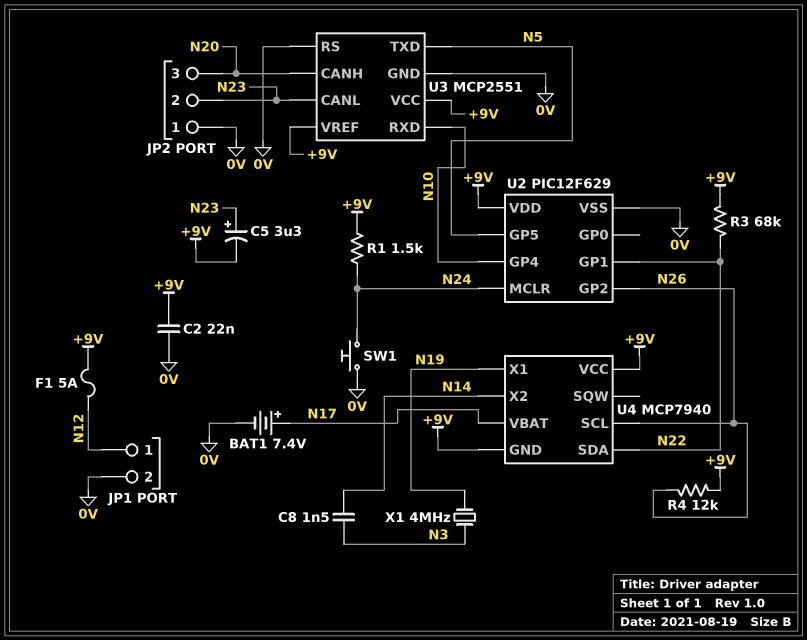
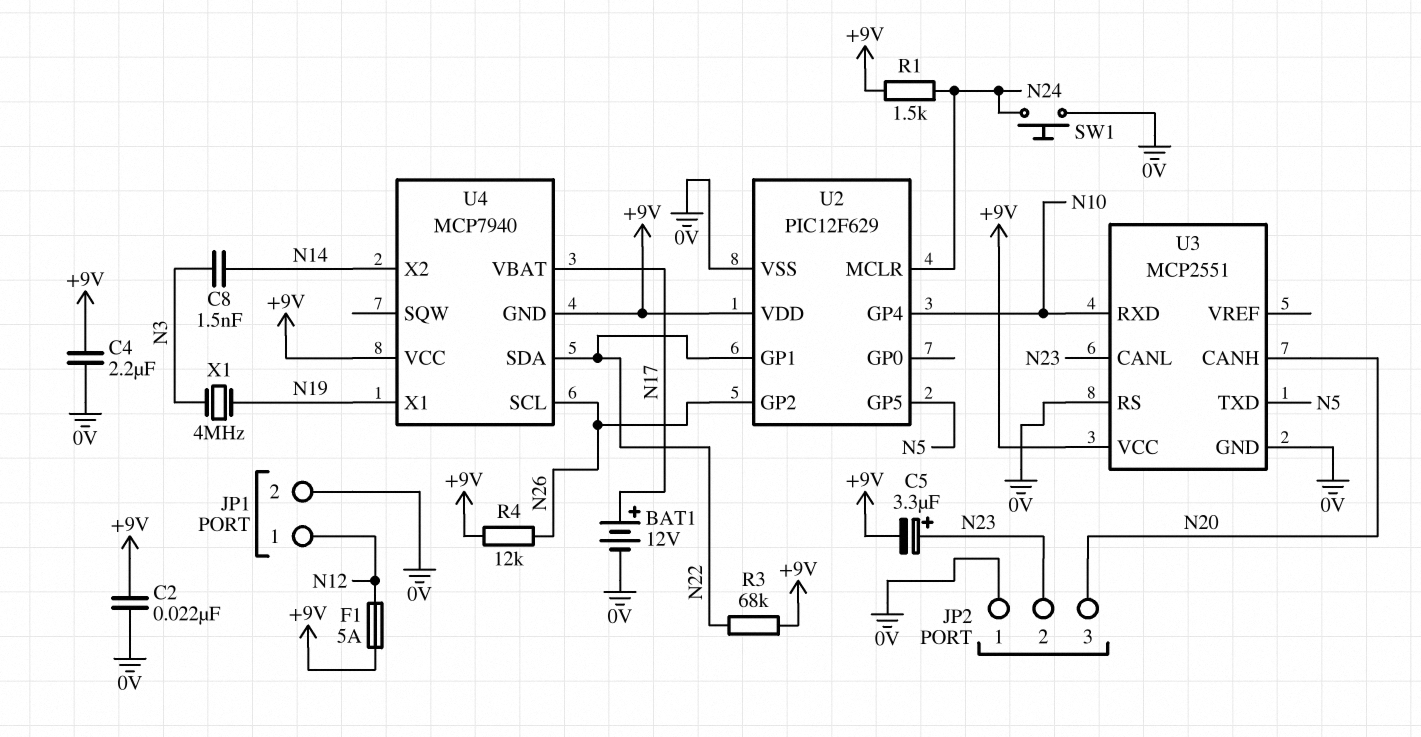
BAT1: 7.4V (plus N17, minus 0V) -> 12V (plus N17, minus 0V)
C4: none -> 2.2uF (+9V, 0V)
U3 pin VREF: +9V -> none

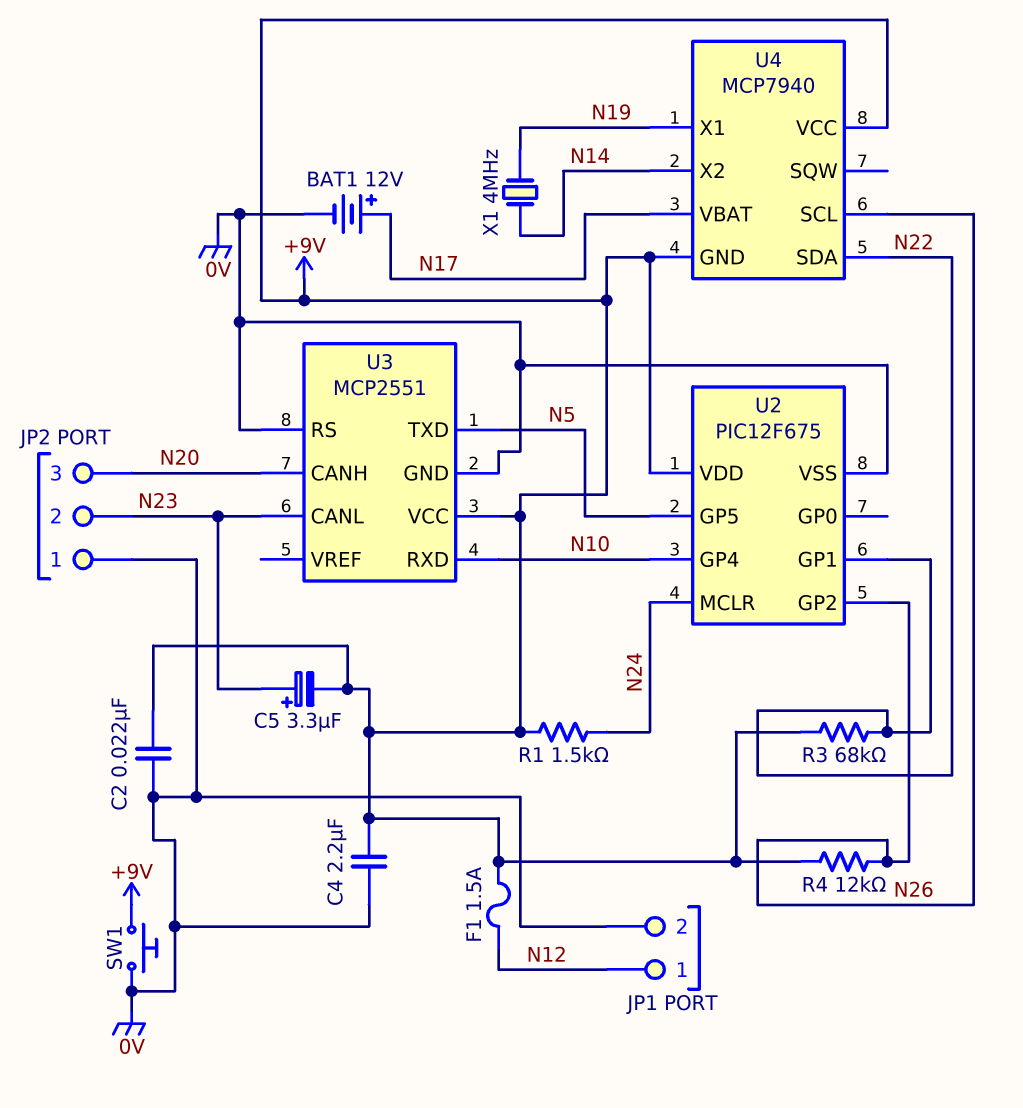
C8: 1.5nF (N3, N14) -> none
F1: 5A (+9V, N12) -> 1.5A (+9V, N12)
SW1: button (0V, N24) -> button (+9V, 0V)
U2: PIC12F629 -> PIC12F675
X1: 4MHz (N3, N19) -> 4MHz (N14, N19)

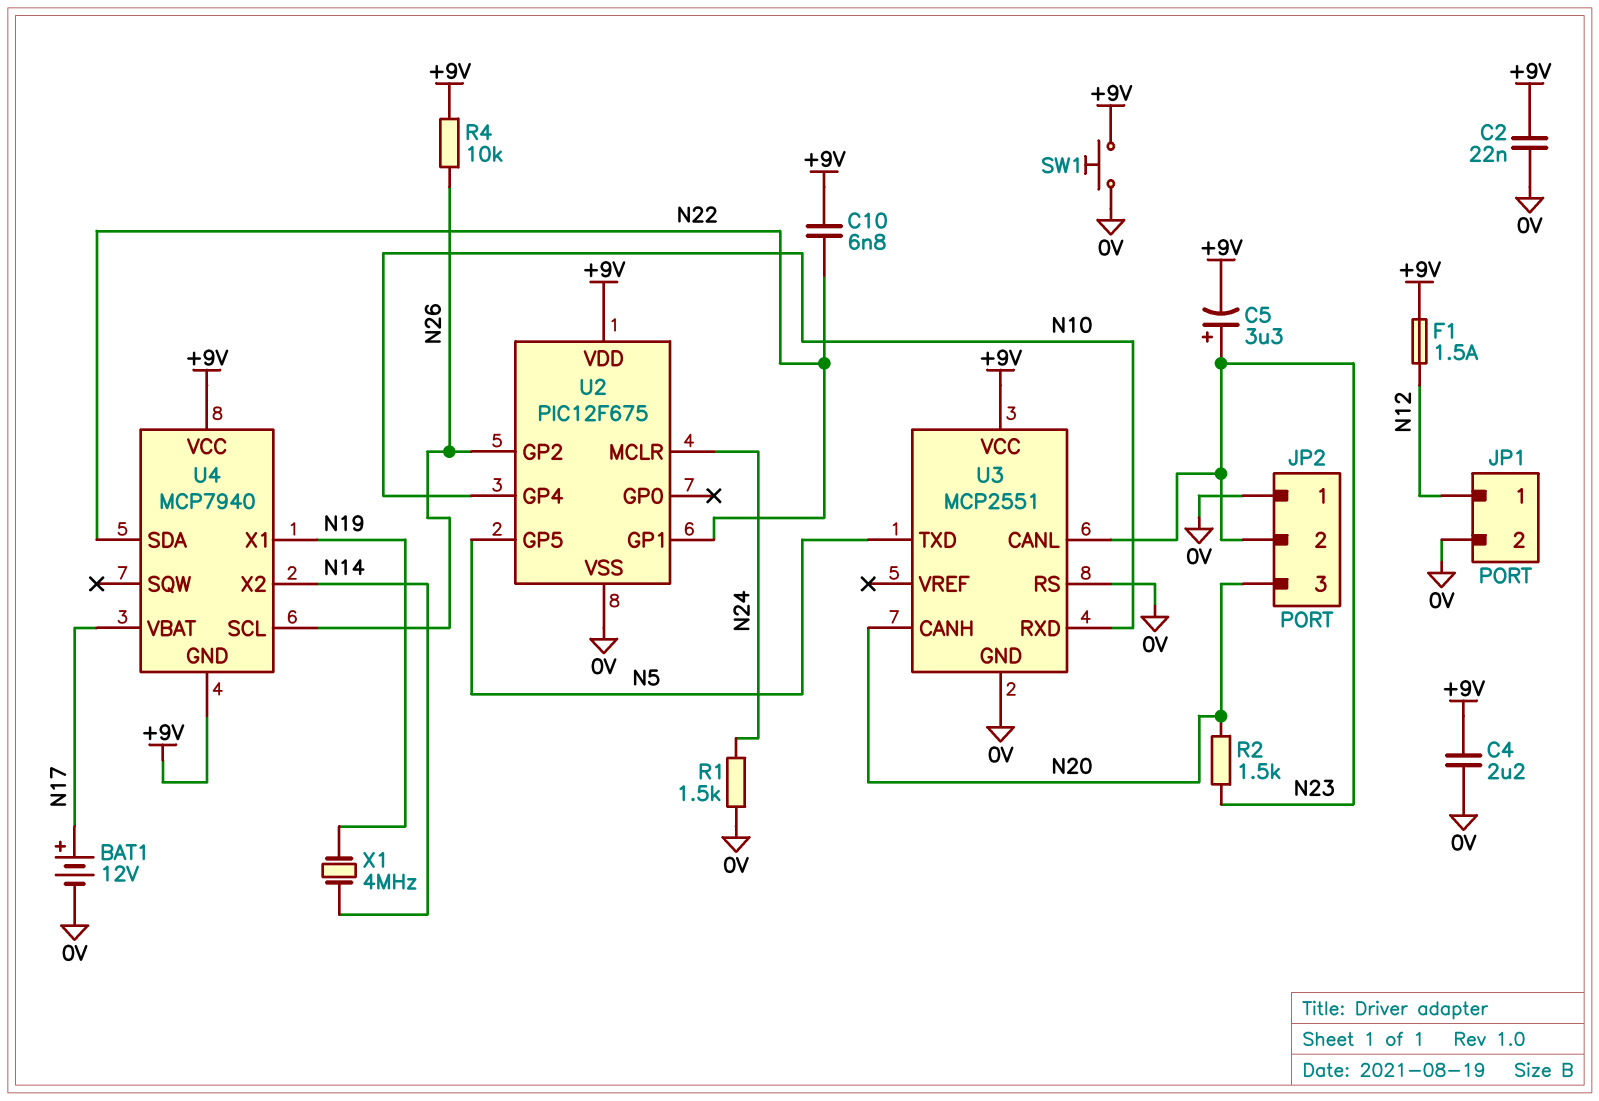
C10: none -> 6.8nF (+9V, N22)
R1: 1.5k (+9V, N24) -> 1.5k (0V, N24)
R2: none -> 1.5k (N20, N23)
R3: 68k (+9V, N22) -> none
R4: 12k (+9V, N26) -> 10k (+9V, N26)

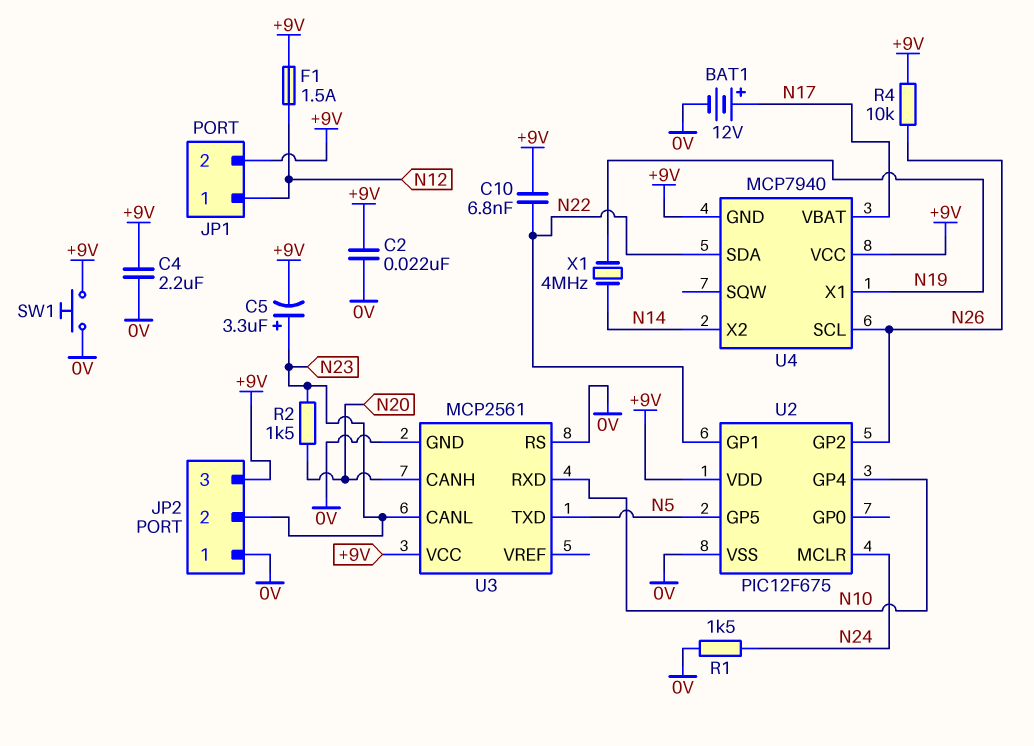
JP1 pin 2: 0V -> +9V
JP2 pin 3: N20 -> +9V
U3: MCP2551 -> MCP2561

